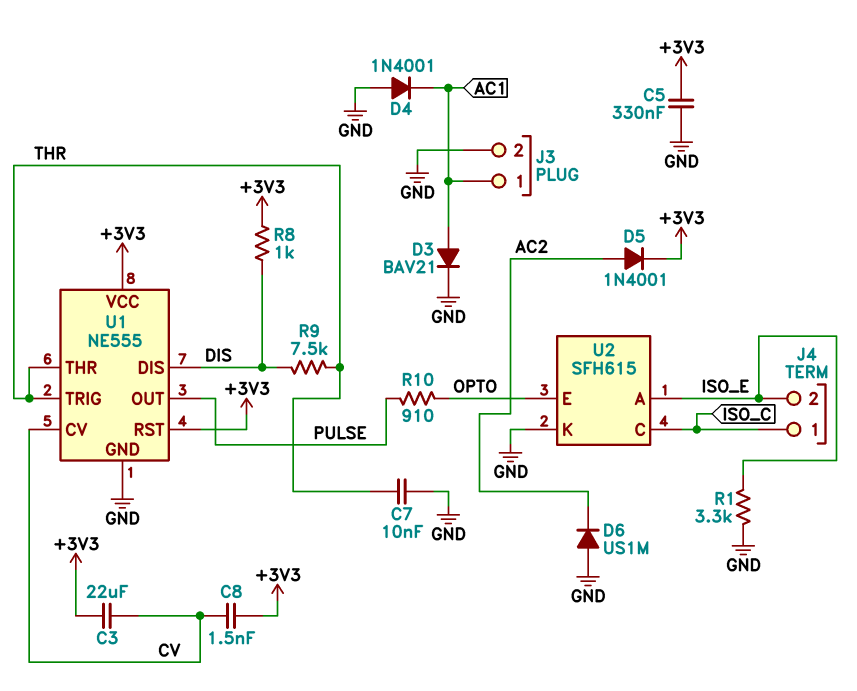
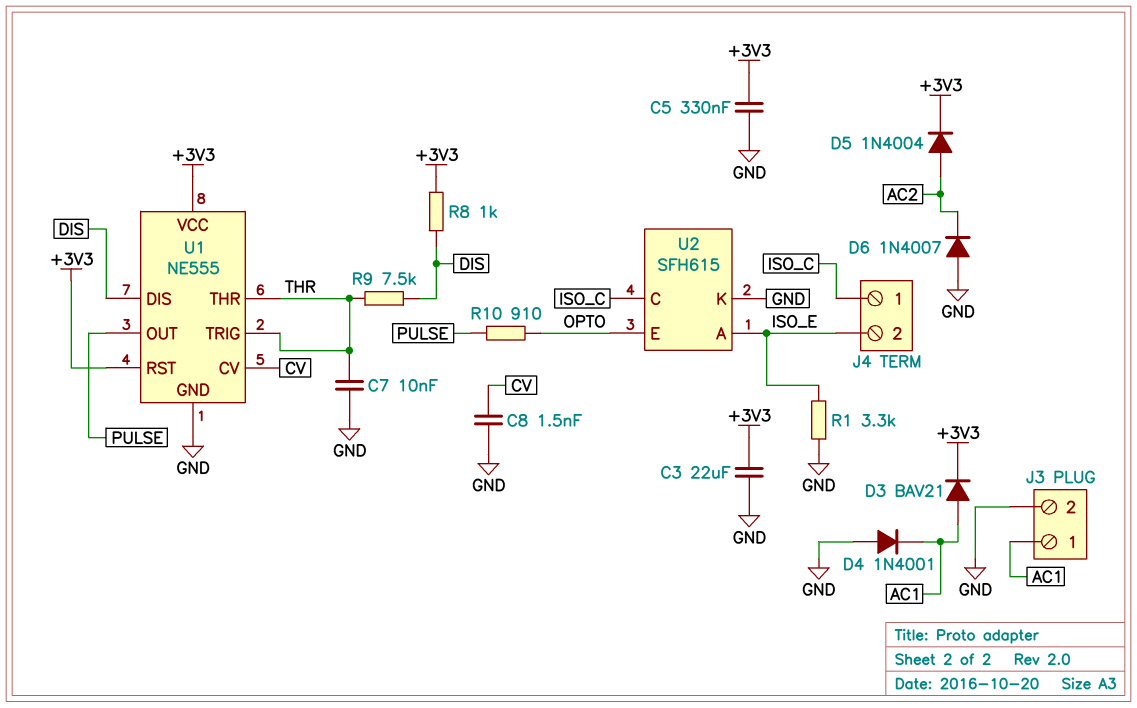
C3: 22uF (+3V3, CV) -> 22uF (+3V3, GND)
C8: 1.5nF (+3V3, CV) -> 1.5nF (CV, GND)
D3: diode BAV21 (A AC1, K GND) -> diode BAV21 (A AC1, K +3V3)
D5: diode 1N4001 (A AC2, K +3V3) -> diode 1N4004 (A AC2, K +3V3)
D6: diode US1M (A GND, K AC2) -> diode 1N4007 (A GND, K AC2)

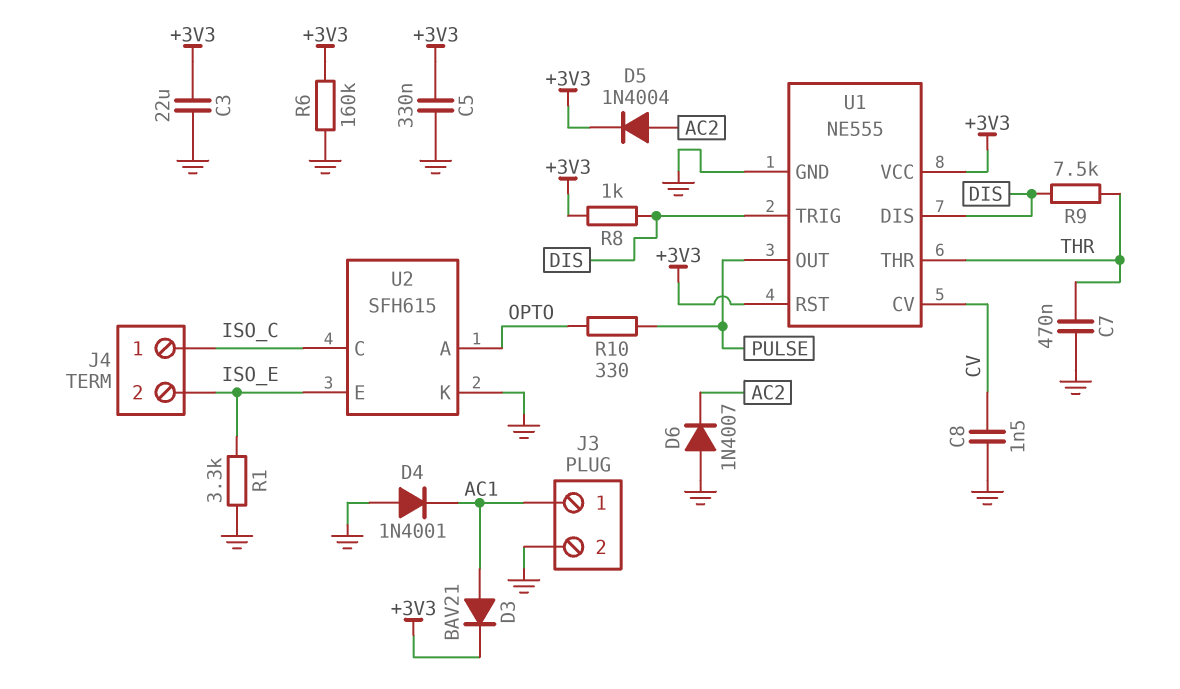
C7: 10nF (GND, THR) -> 470nF (GND, THR)
R6: none -> 160k (+3V3, GND)
R10: 910 (OPTO, PULSE) -> 330 (OPTO, PULSE)
U1 pin TRIG: THR -> DIS
U2 pin A: ISO_E -> OPTO
U2 pin E: OPTO -> ISO_E

